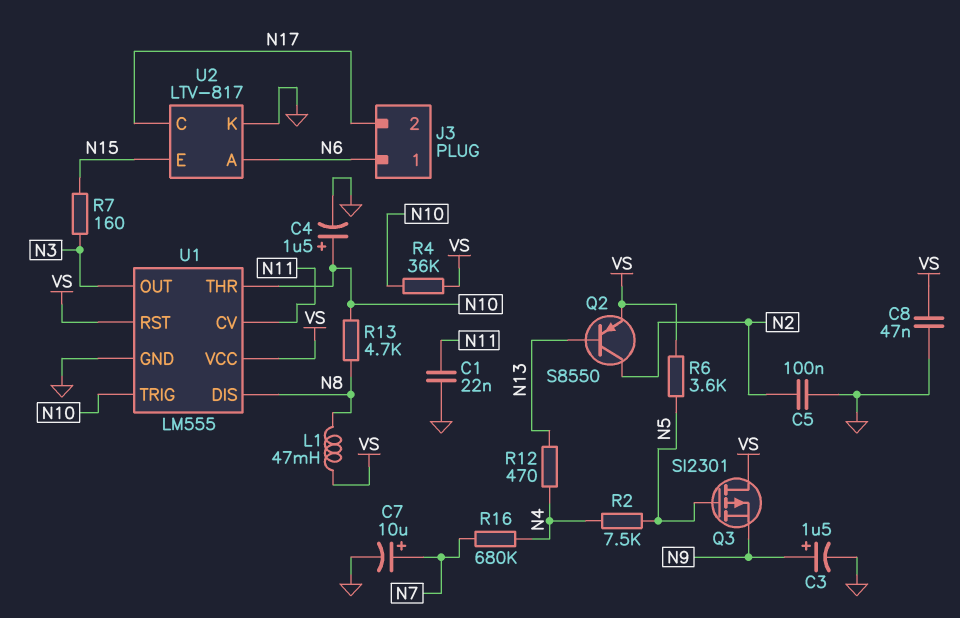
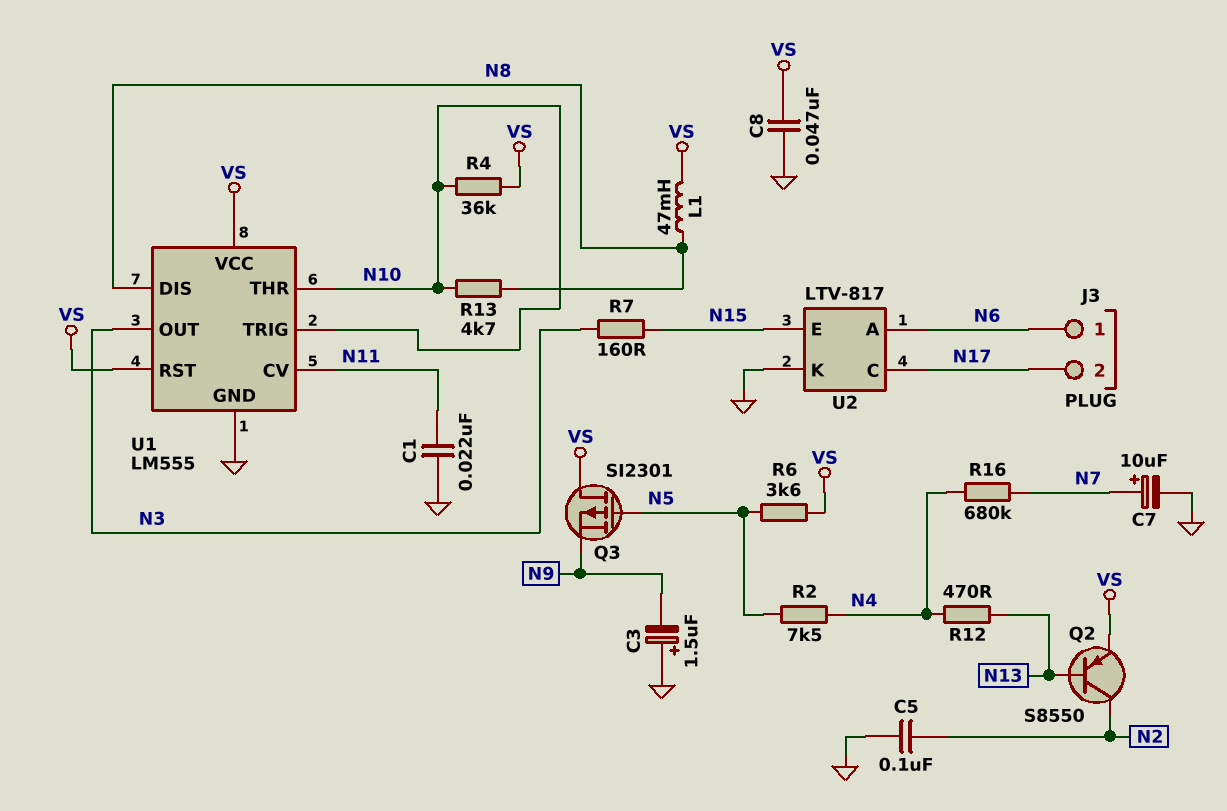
C3: 1.5uF (plus N9, minus GND) -> 1.5uF (plus GND, minus N9)
C4: 1.5uF (plus N10, minus GND) -> none

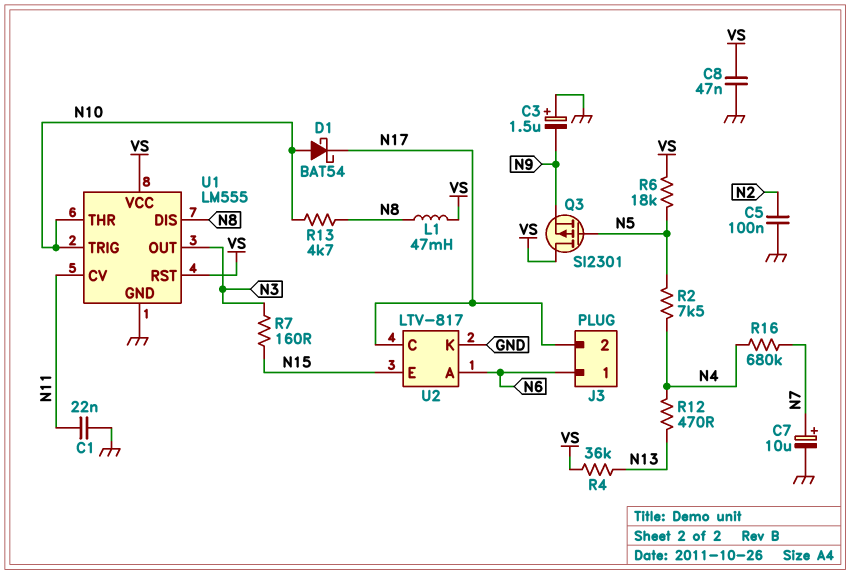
D1: none -> schottky BAT54 (A N10, K N17)
Q2: PNP S8550 (B N13, C N2, E VS) -> none
R4: 36k (N10, VS) -> 36k (N13, VS)
R6: 3.6k (N5, VS) -> 18k (N5, VS)

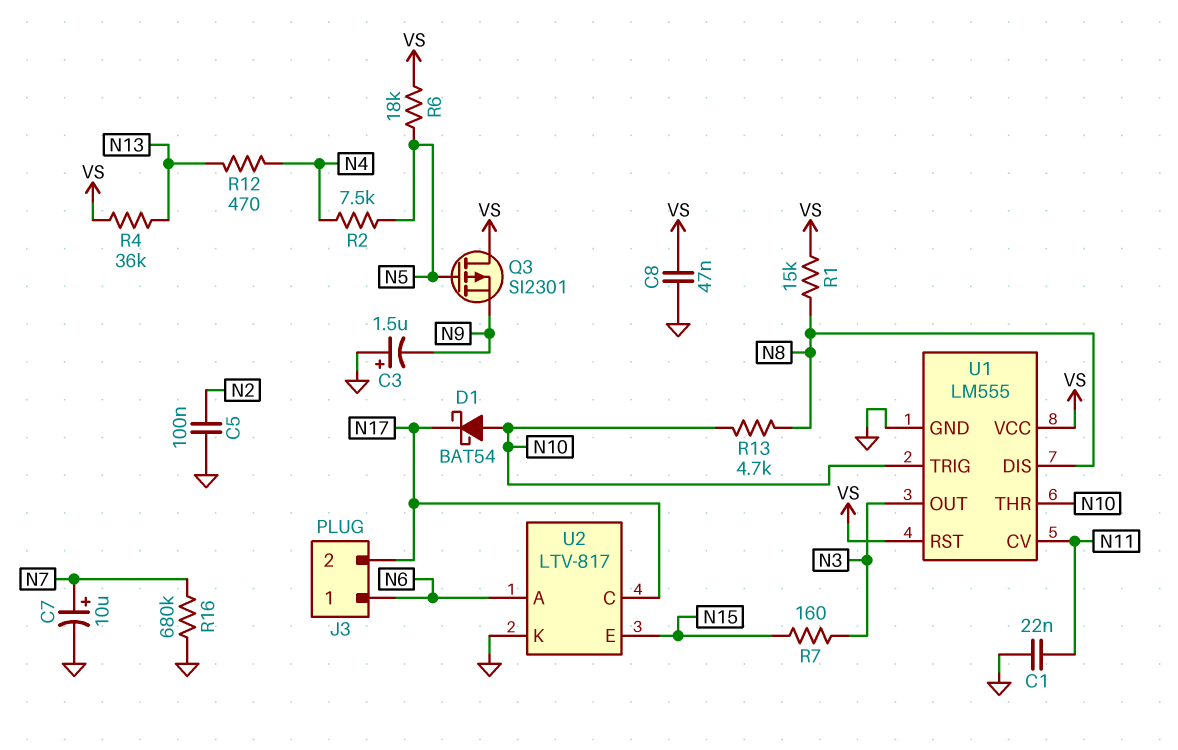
L1: 47mH (N8, VS) -> none
R1: none -> 15k (N8, VS)
R16: 680k (N4, N7) -> 680k (GND, N7)

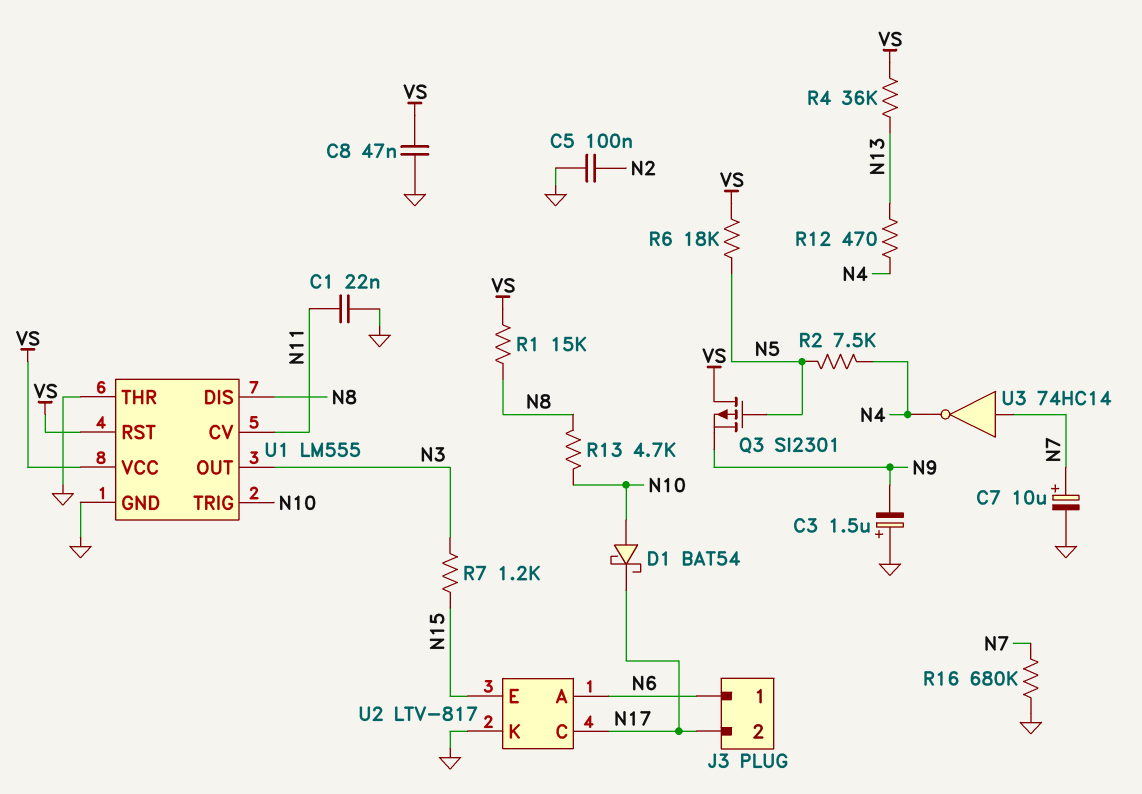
R7: 160 (N3, N15) -> 1.2k (N3, N15)
U1 pin THR: N10 -> GND
U3: none -> NOT 74HC14 (in N7, out N4)

